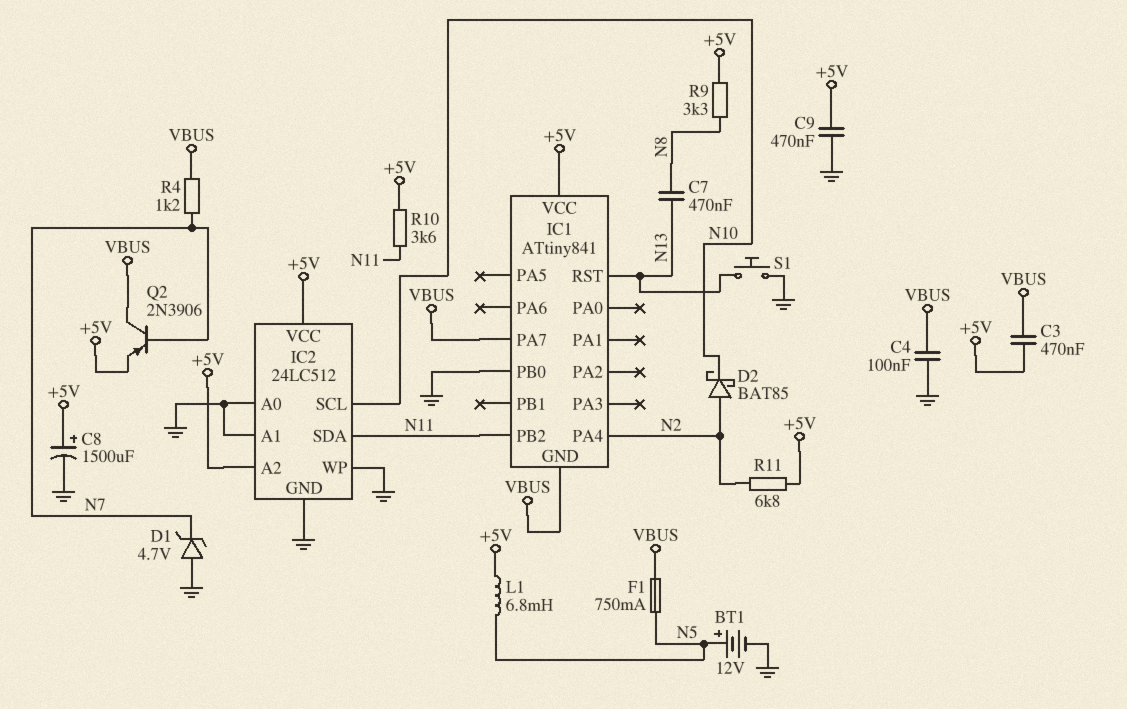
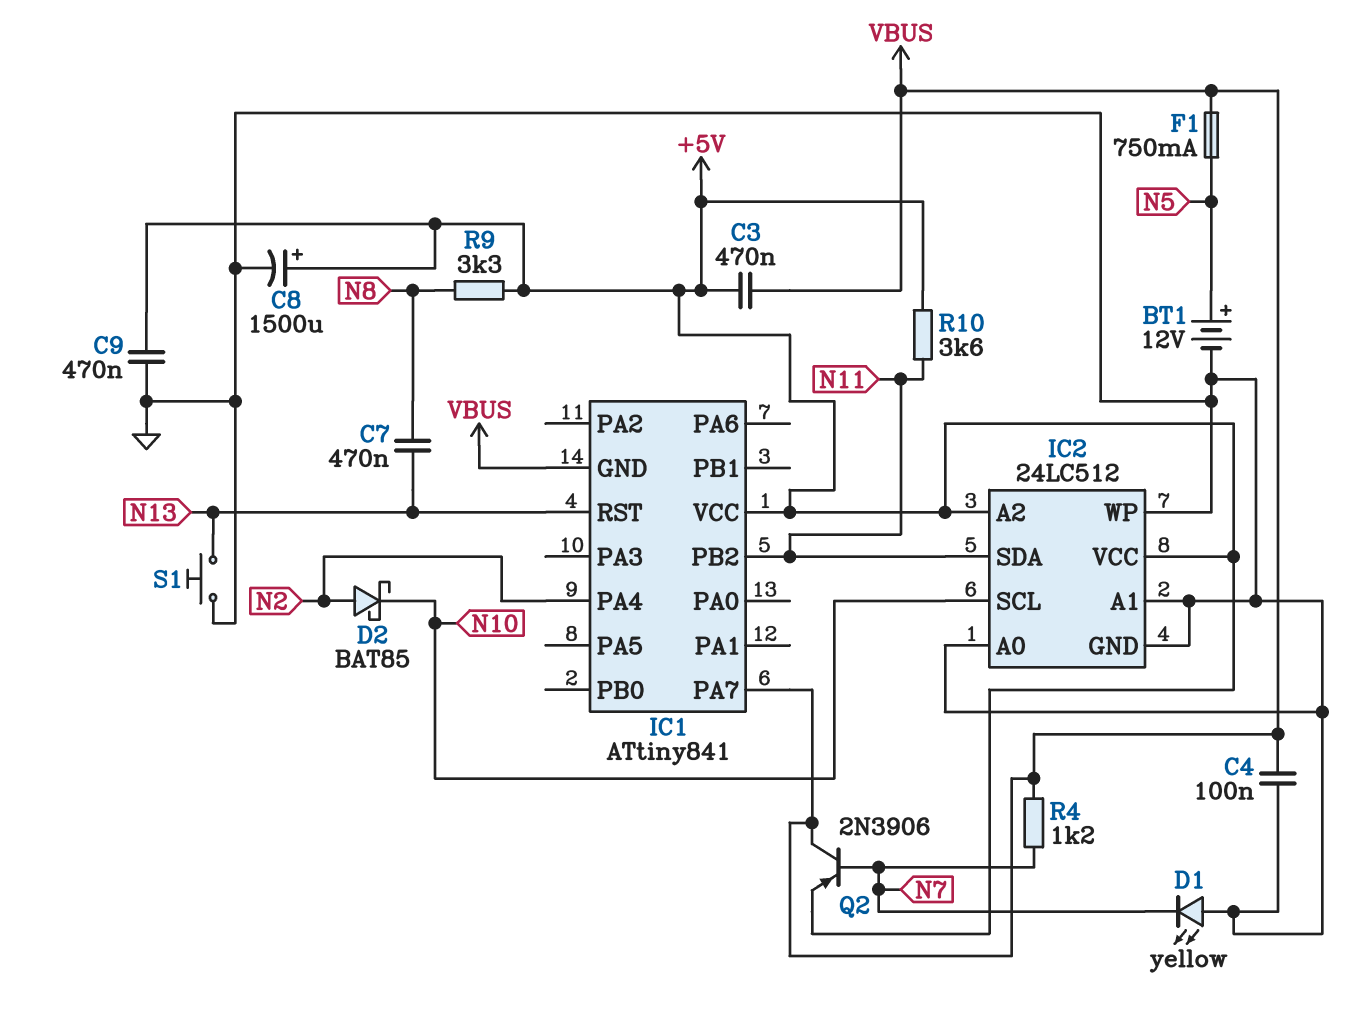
D1: zener 4.7V (A GND, K N7) -> LED yellow (A GND, K N7)
IC1 pin PB0: GND -> none
L1: 6.8mH (+5V, N5) -> none
R11: 6.8k (+5V, N2) -> none

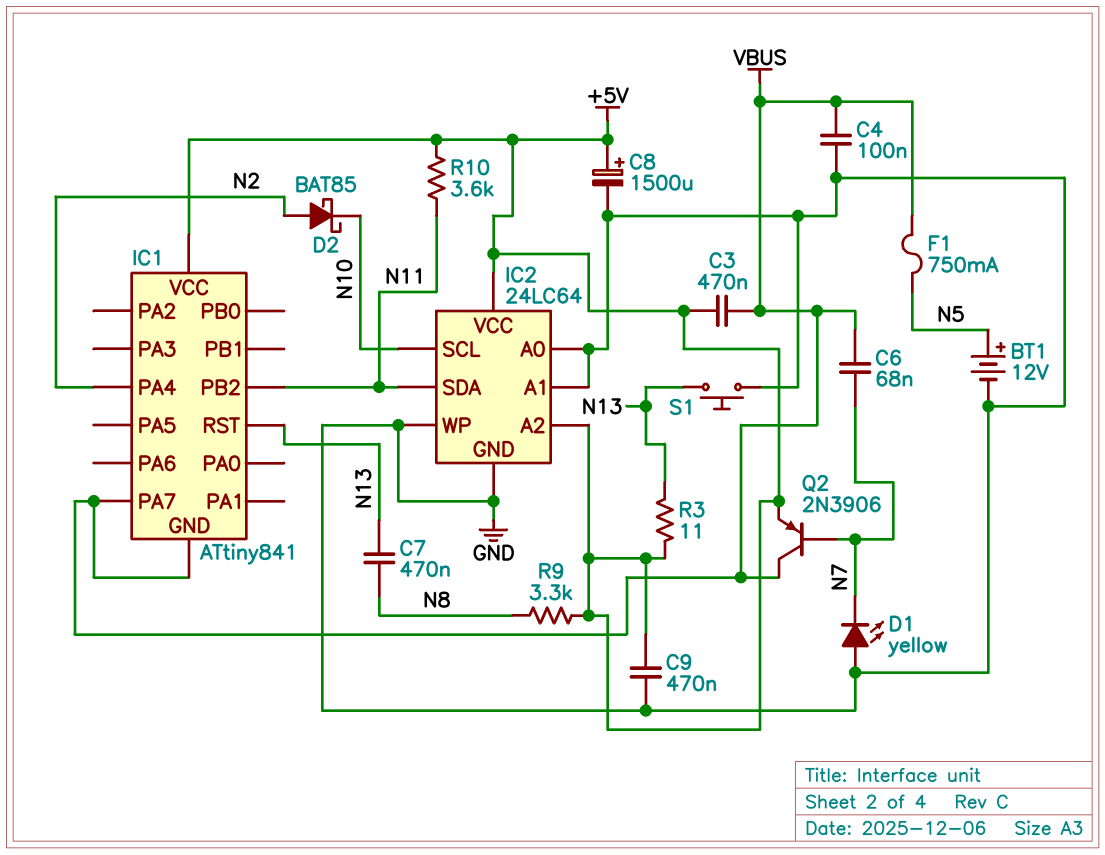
C6: none -> 68nF (N7, VBUS)
IC2: 24LC512 -> 24LC64
R3: none -> 11 (+5V, N13)
R4: 1.2k (N7, VBUS) -> none

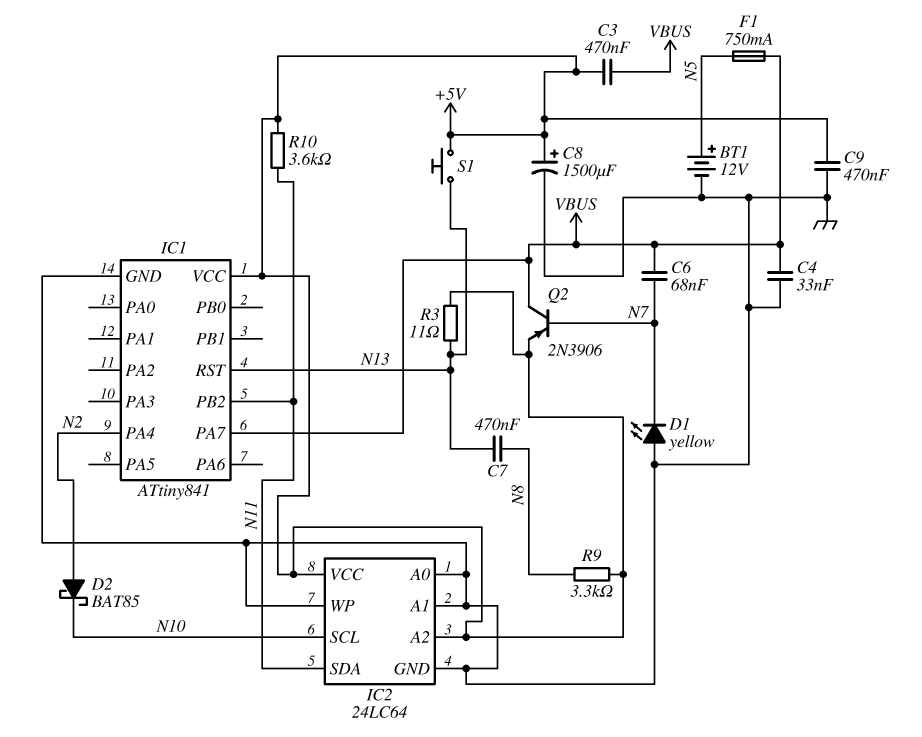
C4: 100nF (GND, VBUS) -> 33nF (GND, VBUS)
IC1 pin GND: VBUS -> GND
S1: button (GND, N13) -> button (+5V, N13)

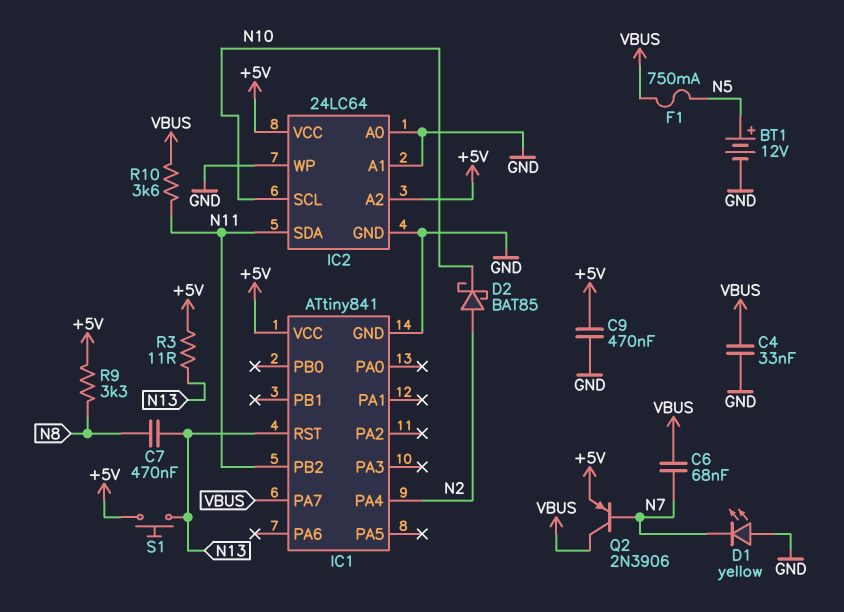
C3: 470nF (+5V, VBUS) -> none
C8: 1500uF (plus +5V, minus GND) -> none
R10: 3.6k (+5V, N11) -> 3.6k (N11, VBUS)

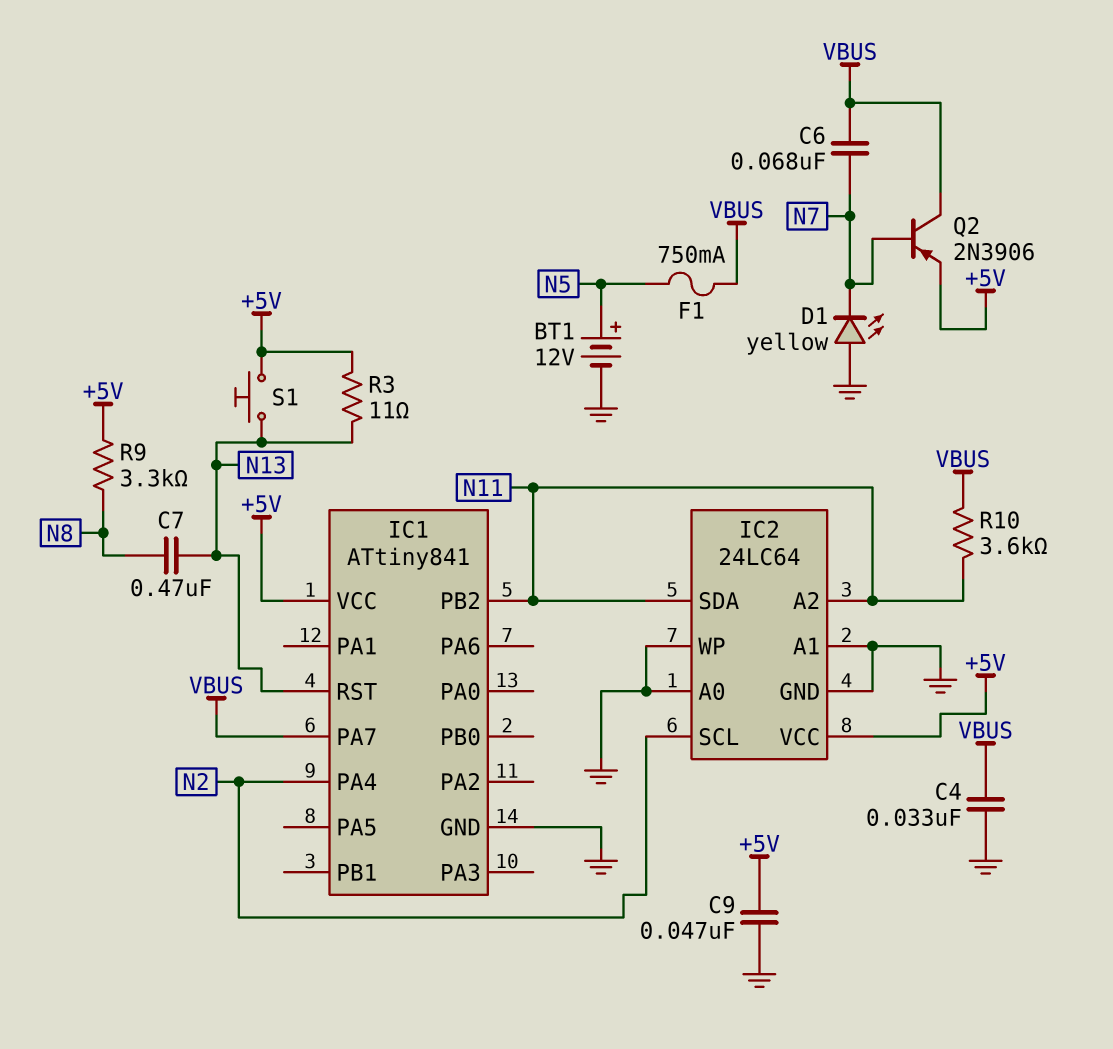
C9: 470nF (+5V, GND) -> 47nF (+5V, GND)
D2: schottky BAT85 (A N2, K N10) -> none
IC2 pin A2: +5V -> N11
IC2 pin SCL: N10 -> N2

